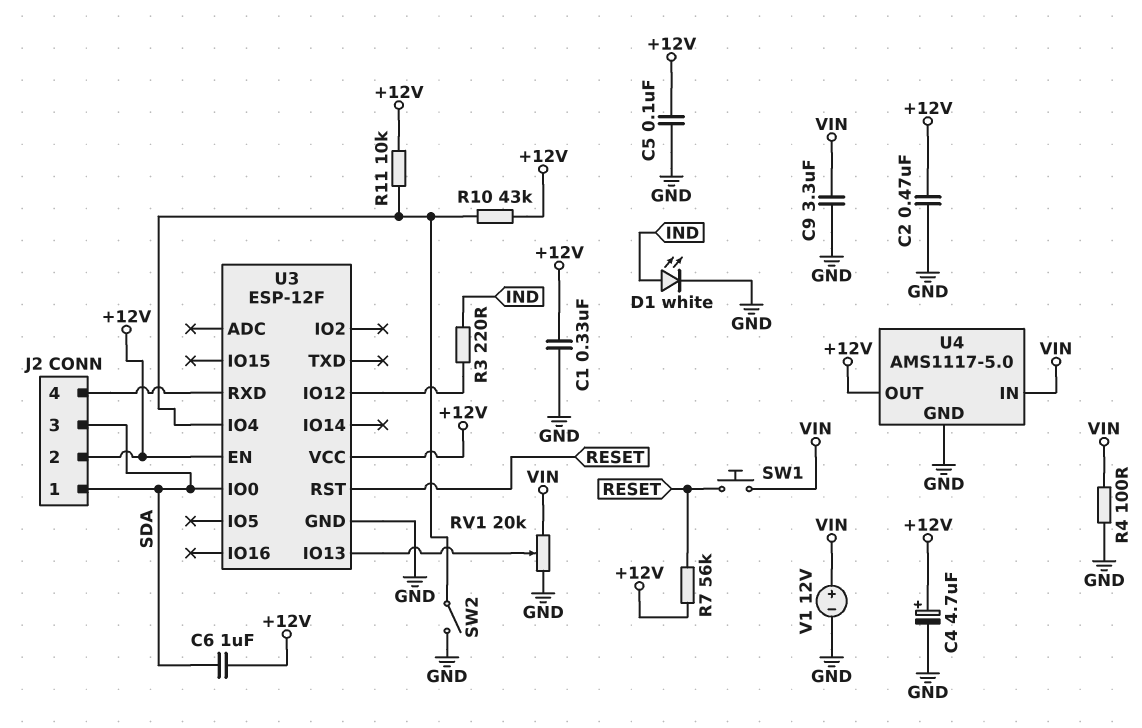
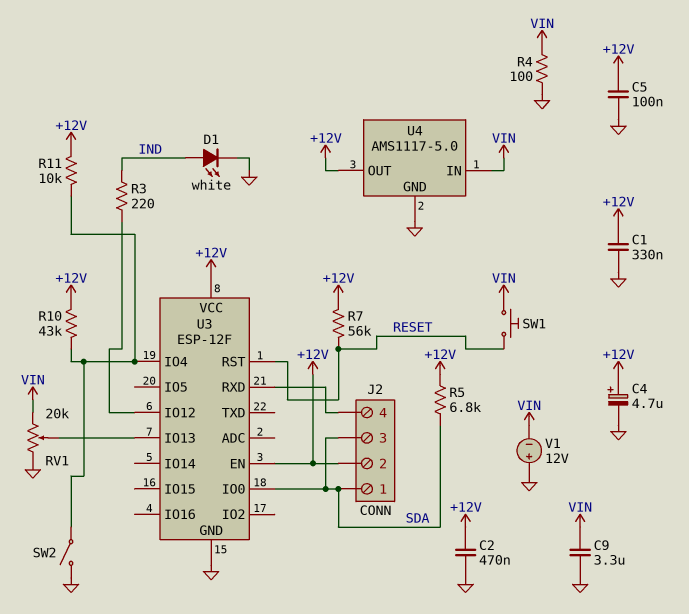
C6: 1uF (+12V, SDA) -> none
R5: none -> 6.8k (+12V, SDA)
V1: 12V (plus VIN, minus GND) -> 12V (plus GND, minus VIN)

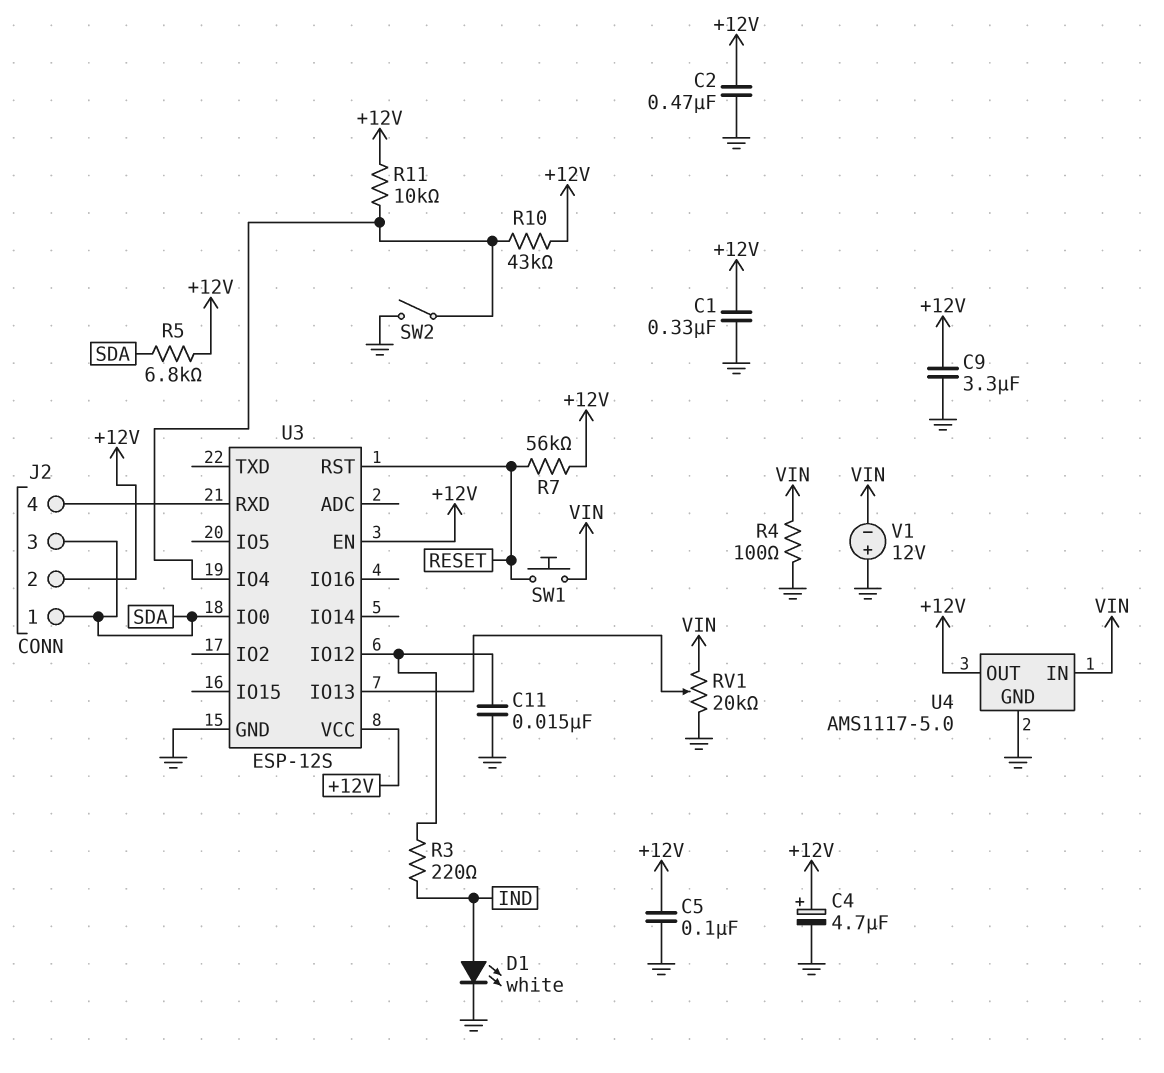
C9: 3.3uF (GND, VIN) -> 3.3uF (+12V, GND)
C11: none -> 15nF (GND, U3/IO12)
U3: ESP-12F -> ESP-12S

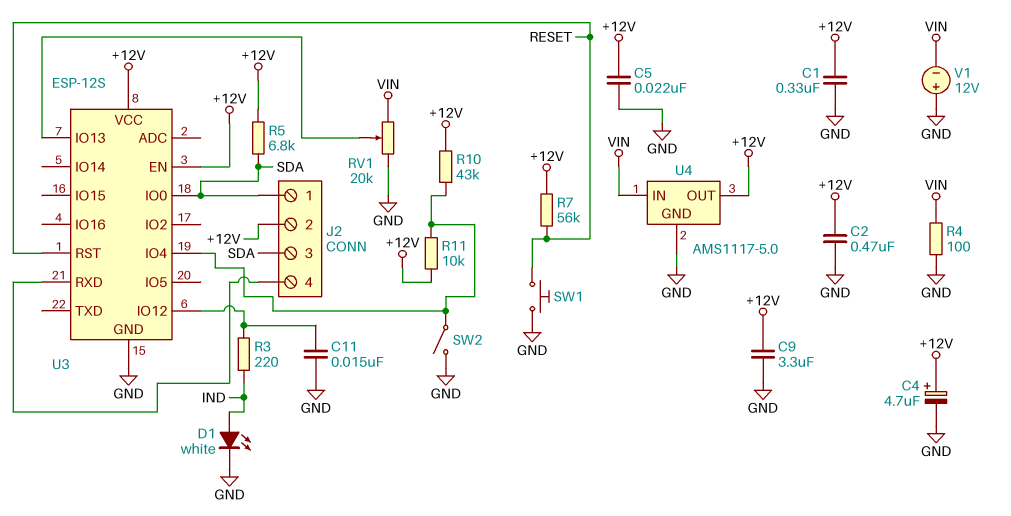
C5: 100nF (+12V, GND) -> 22nF (+12V, GND)
SW1: button (RESET, VIN) -> button (GND, RESET)

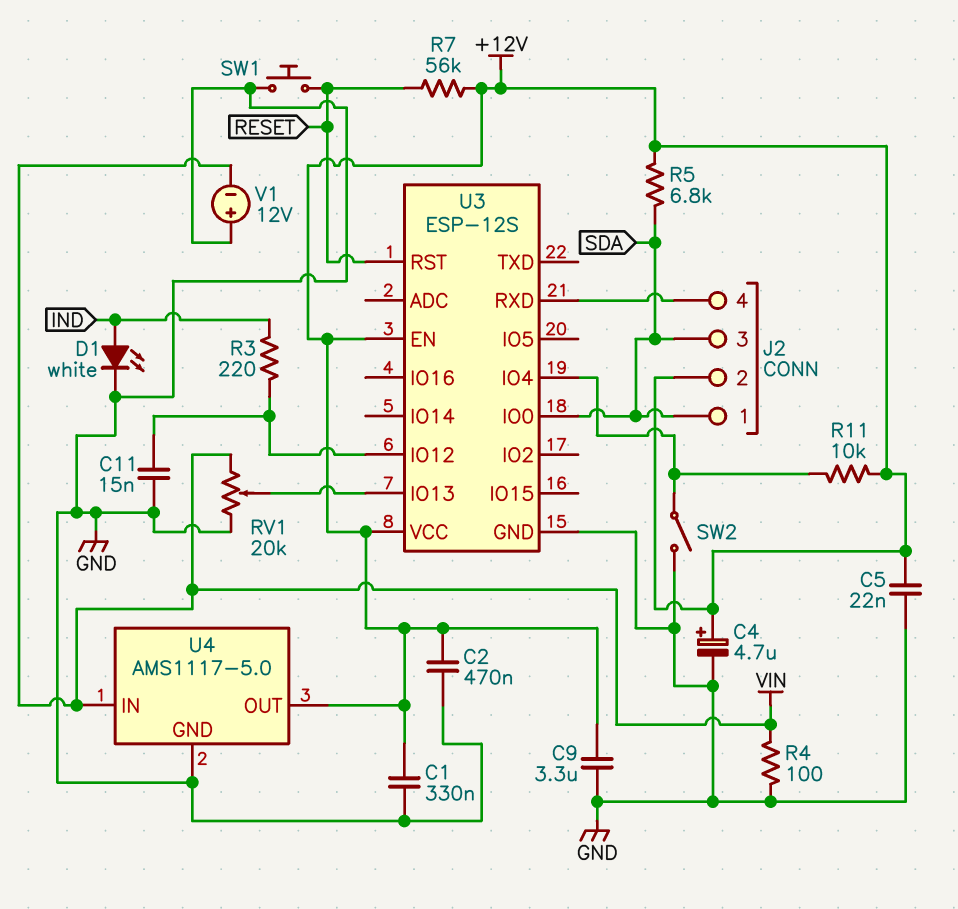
R10: 43k (+12V, U3/IO4) -> none

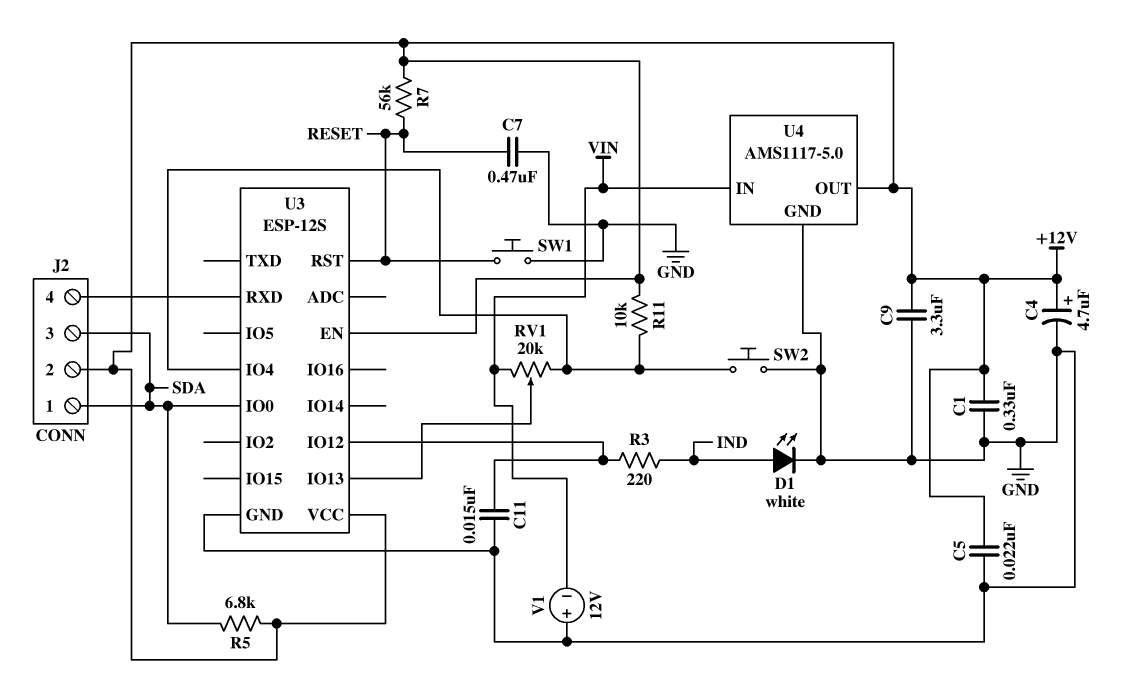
C2: 470nF (+12V, GND) -> none
C7: none -> 470nF (GND, RESET)
R4: 100 (GND, VIN) -> none
RV1: 20k (GND, VIN, wiper U3/IO13) -> 20k (U3/IO4, VIN, wiper U3/IO13)
SW2: switch (GND, U3/IO4) -> button (GND, U3/IO4)

